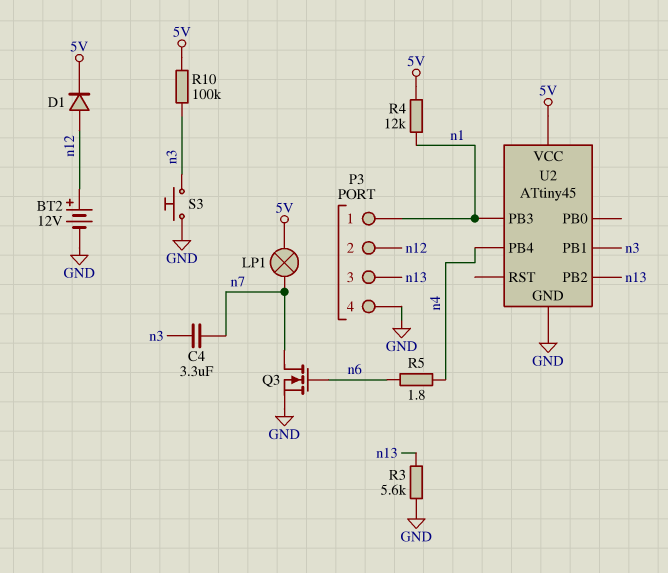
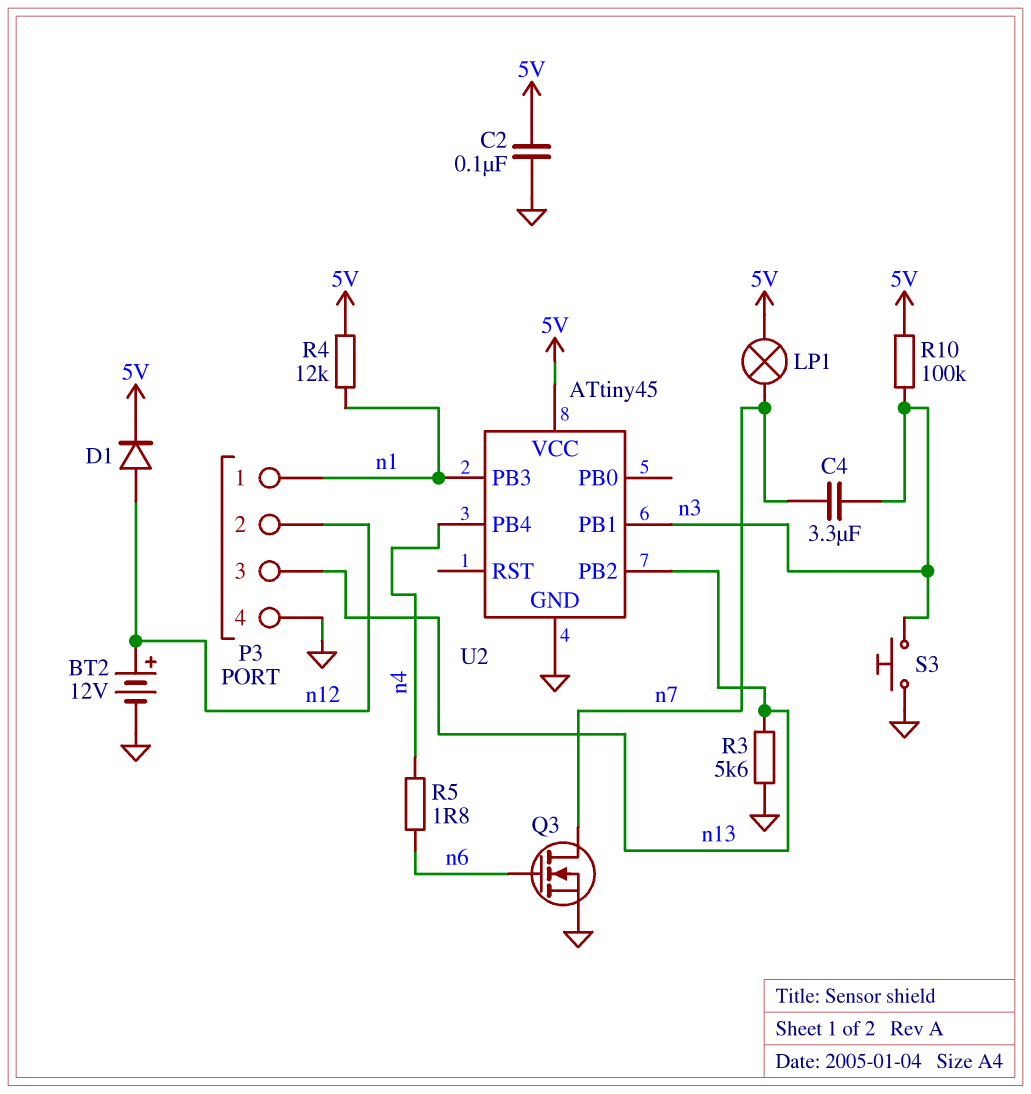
C2: none -> 100nF (5V, GND)

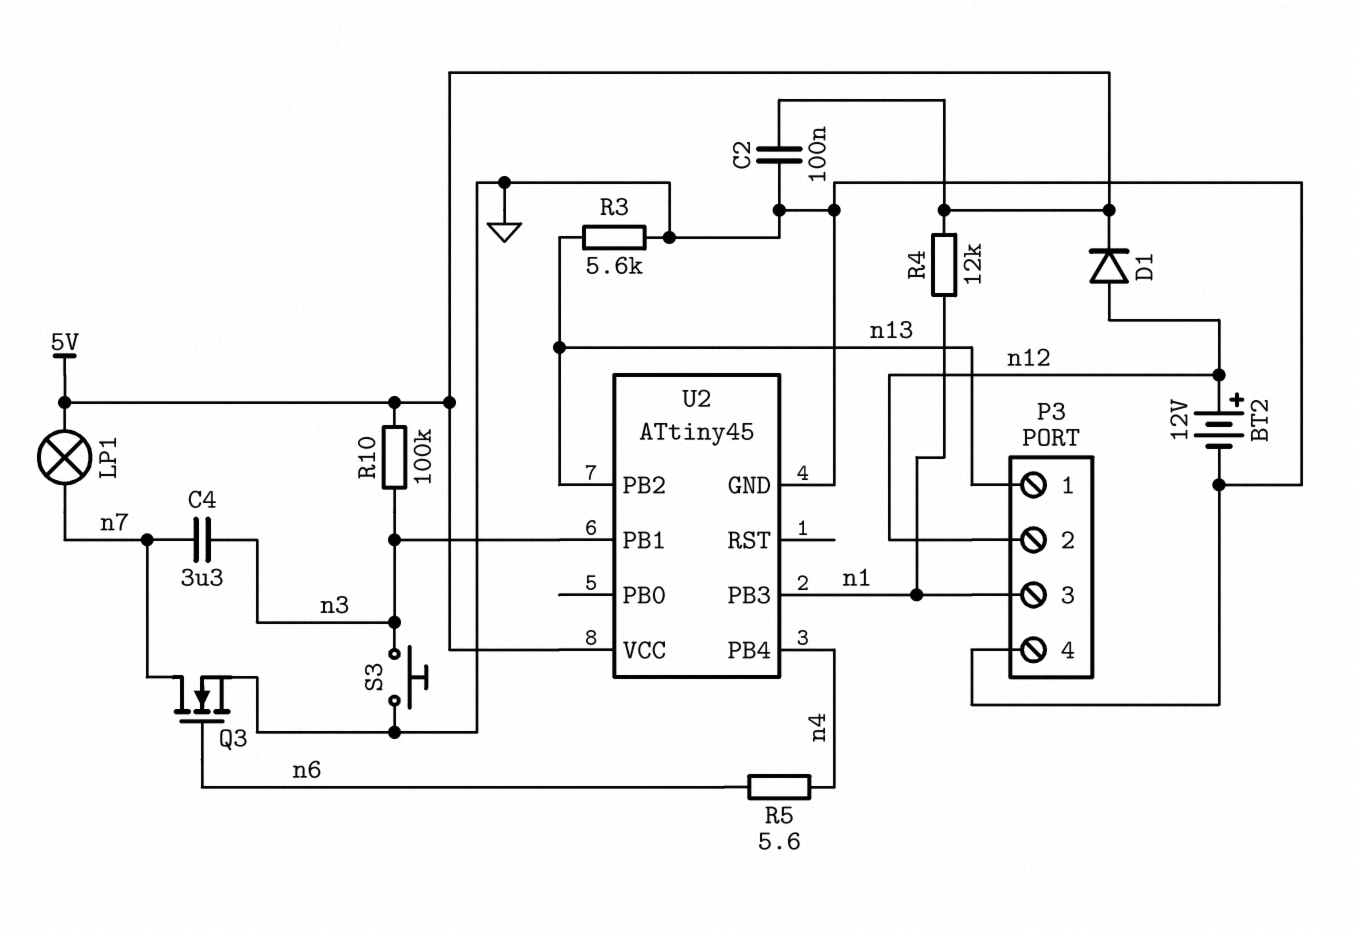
P3 pin 1: n1 -> n13
P3 pin 3: n13 -> n1
R5: 1.8 (n4, n6) -> 5.6 (n4, n6)

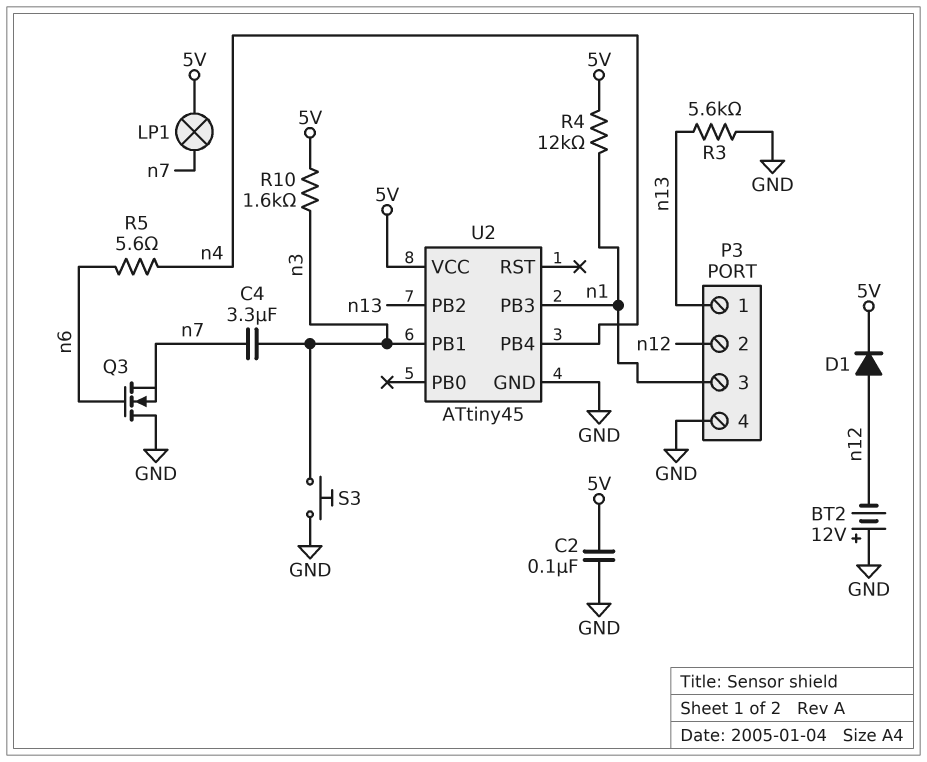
BT2: 12V (plus n12, minus GND) -> 12V (plus GND, minus n12)
Q3: NMOS (G n6, D n7, S GND) -> NMOS (G n6, D GND, S n7)
R10: 100k (5V, n3) -> 1.6k (5V, n3)

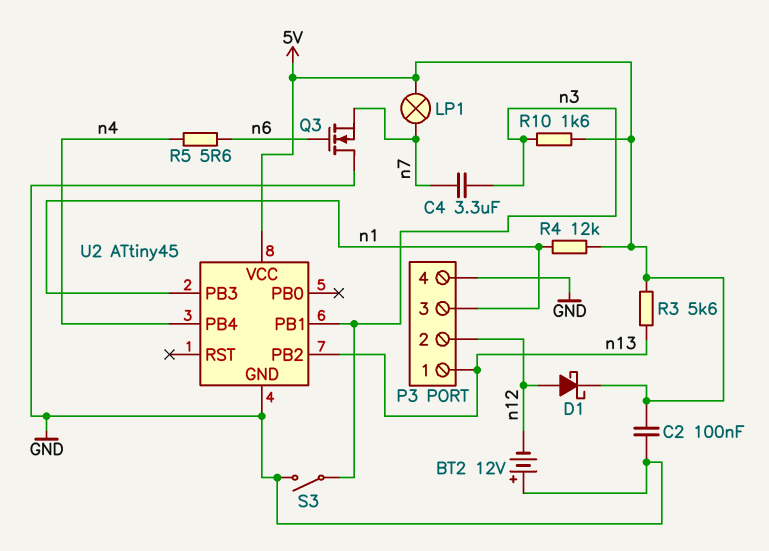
D1: diode (A n12, K 5V) -> schottky (A n12, K 5V)
R3: 5.6k (GND, n13) -> 5.6k (5V, n13)
S3: button (GND, n3) -> switch (GND, n3)

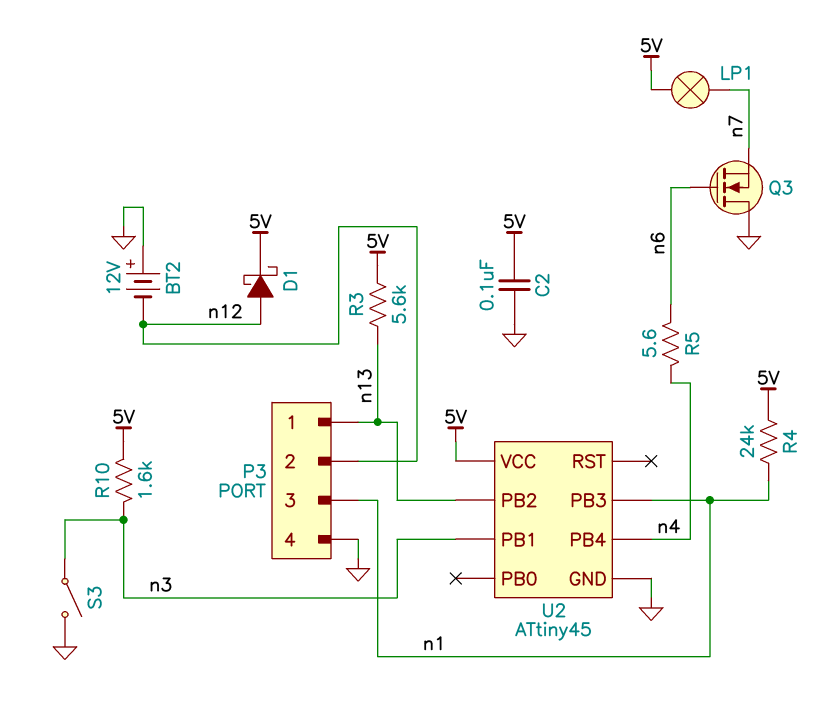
C4: 3.3uF (n3, n7) -> none
R4: 12k (5V, n1) -> 24k (5V, n1)

